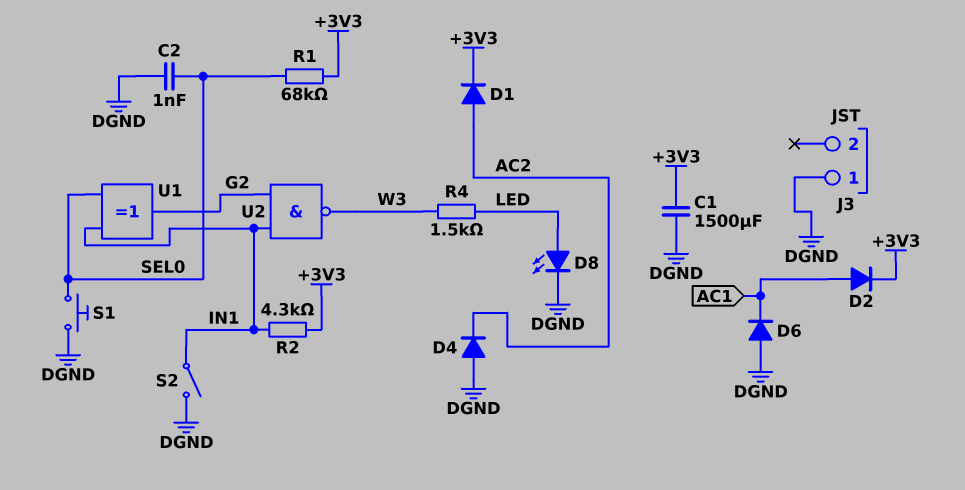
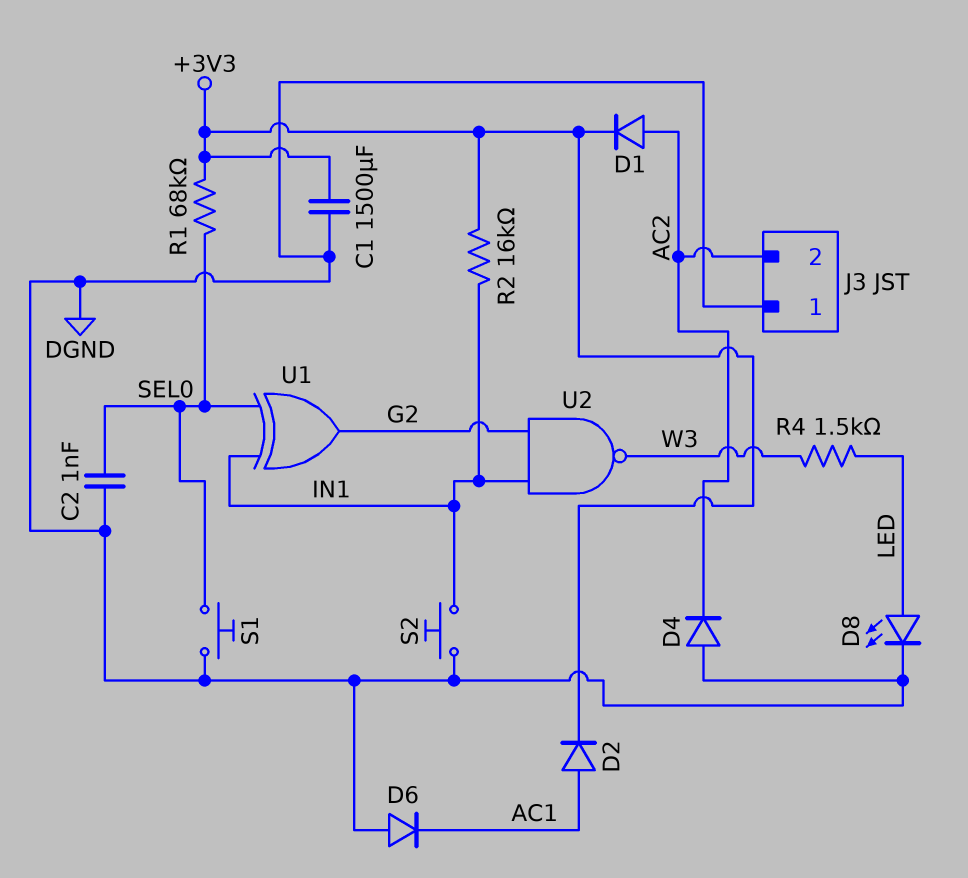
J3 pin 2: none -> AC2
R2: 4.3k (+3V3, IN1) -> 16k (+3V3, IN1)
S2: switch (DGND, IN1) -> button (DGND, IN1)

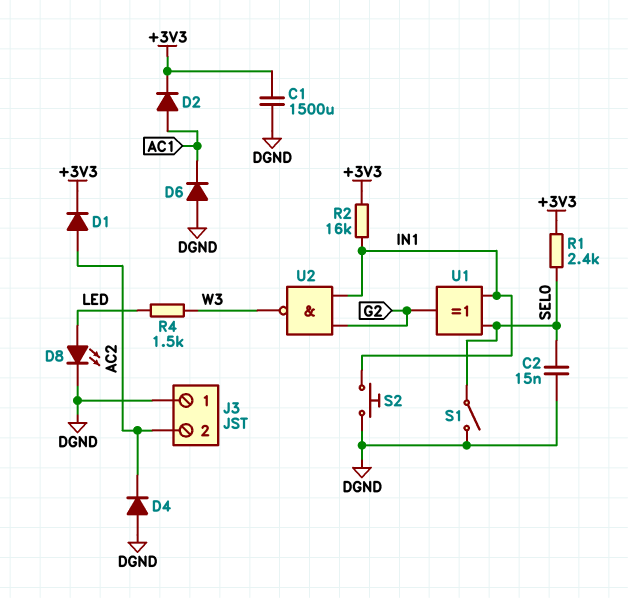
C2: 1nF (DGND, SEL0) -> 15nF (DGND, SEL0)
R1: 68k (+3V3, SEL0) -> 2.4k (+3V3, SEL0)
S1: button (DGND, SEL0) -> switch (DGND, SEL0)

